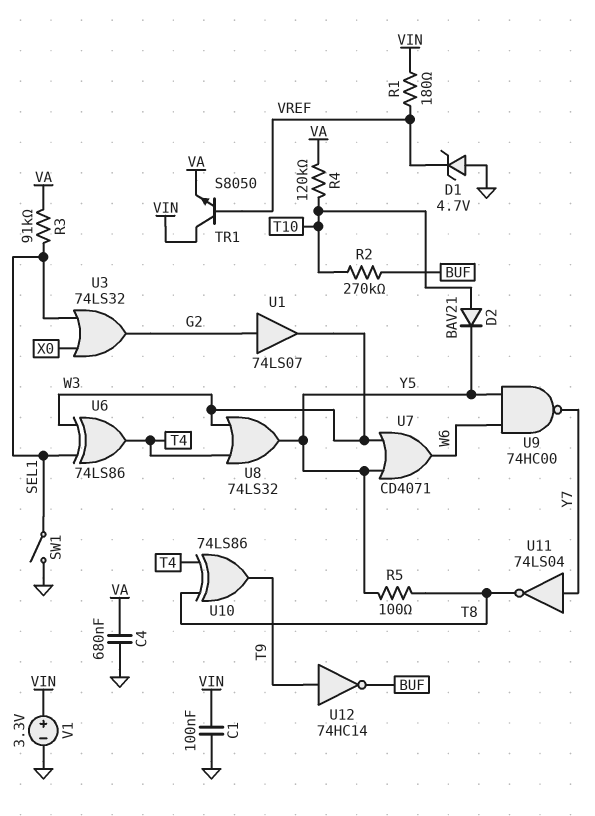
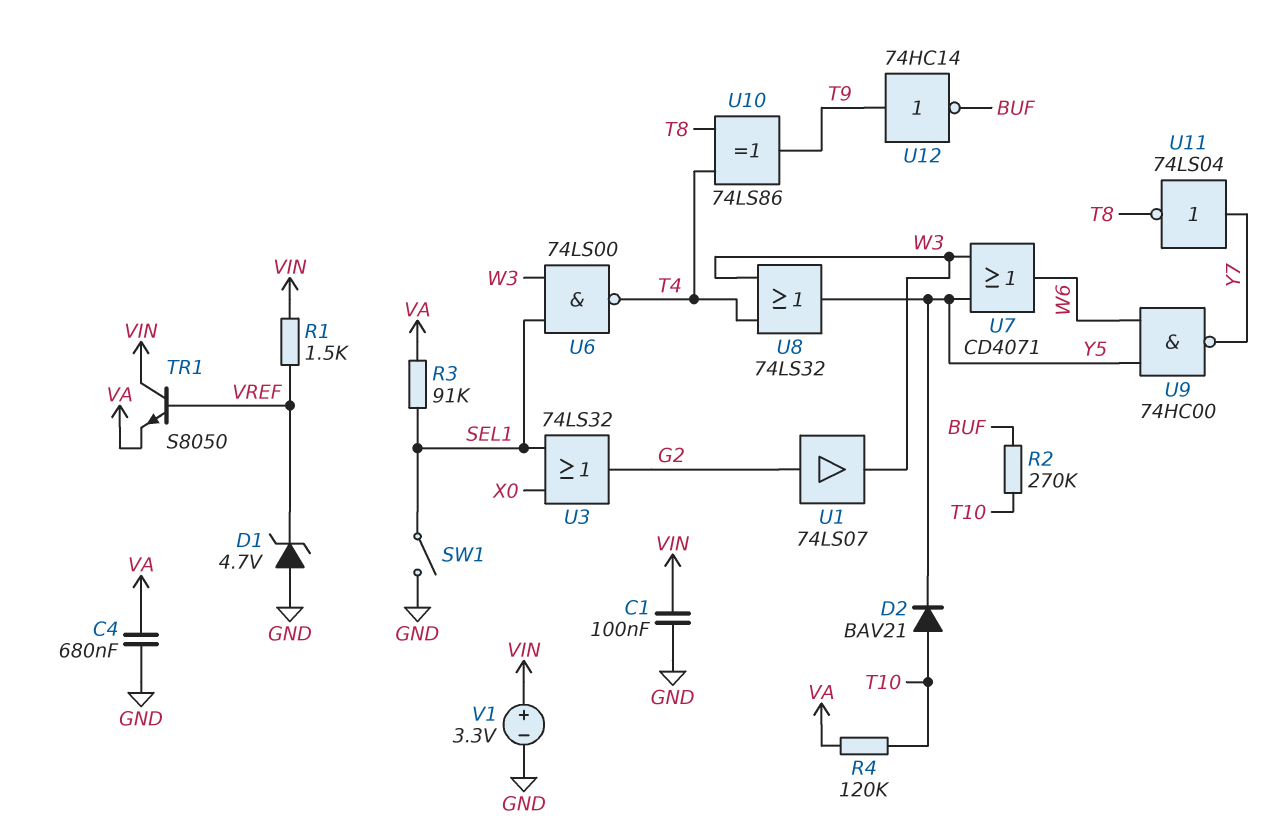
R1: 180 (VIN, VREF) -> 1.5k (VIN, VREF)
R5: 100 (T8, Y5) -> none
U6: XOR 74LS86 (in SEL1, in W3, out T4) -> NAND 74LS00 (in SEL1, in W3, out T4)

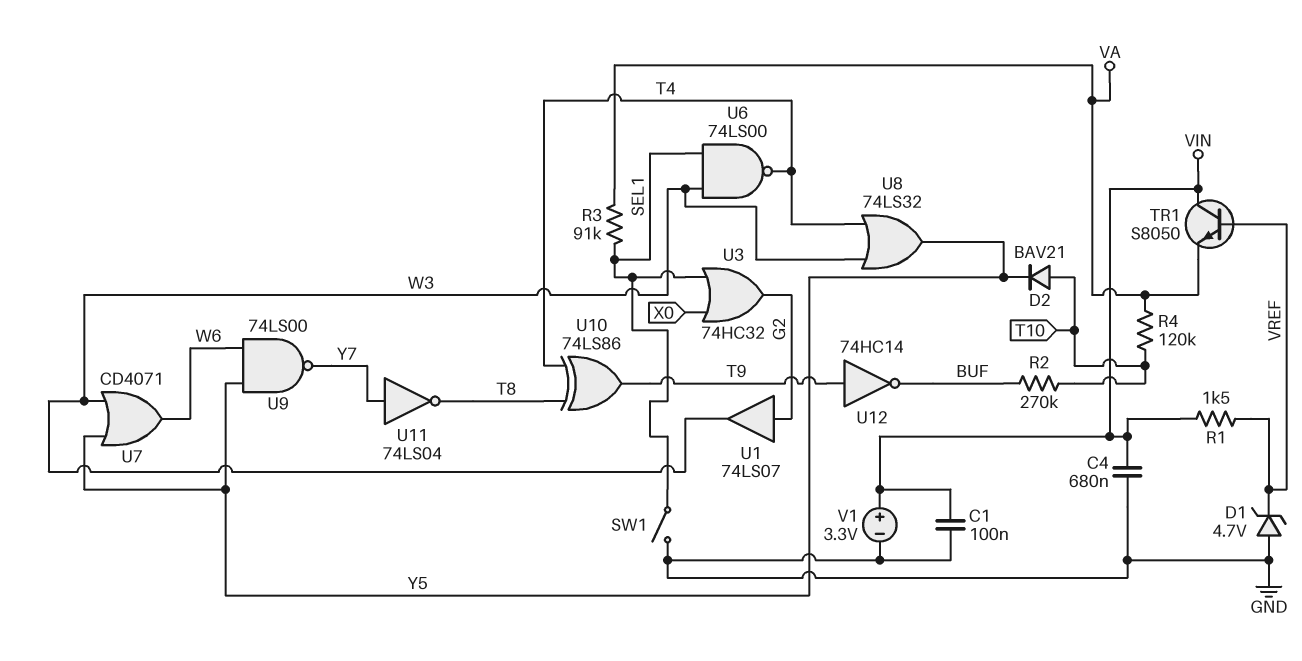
C4: 680nF (GND, VA) -> 680nF (GND, VIN)
U3: OR 74LS32 (in SEL1, in X0, out G2) -> OR 74HC32 (in SEL1, in X0, out G2)
U9: NAND 74HC00 (in W6, in Y5, out Y7) -> NAND 74LS00 (in W6, in Y5, out Y7)

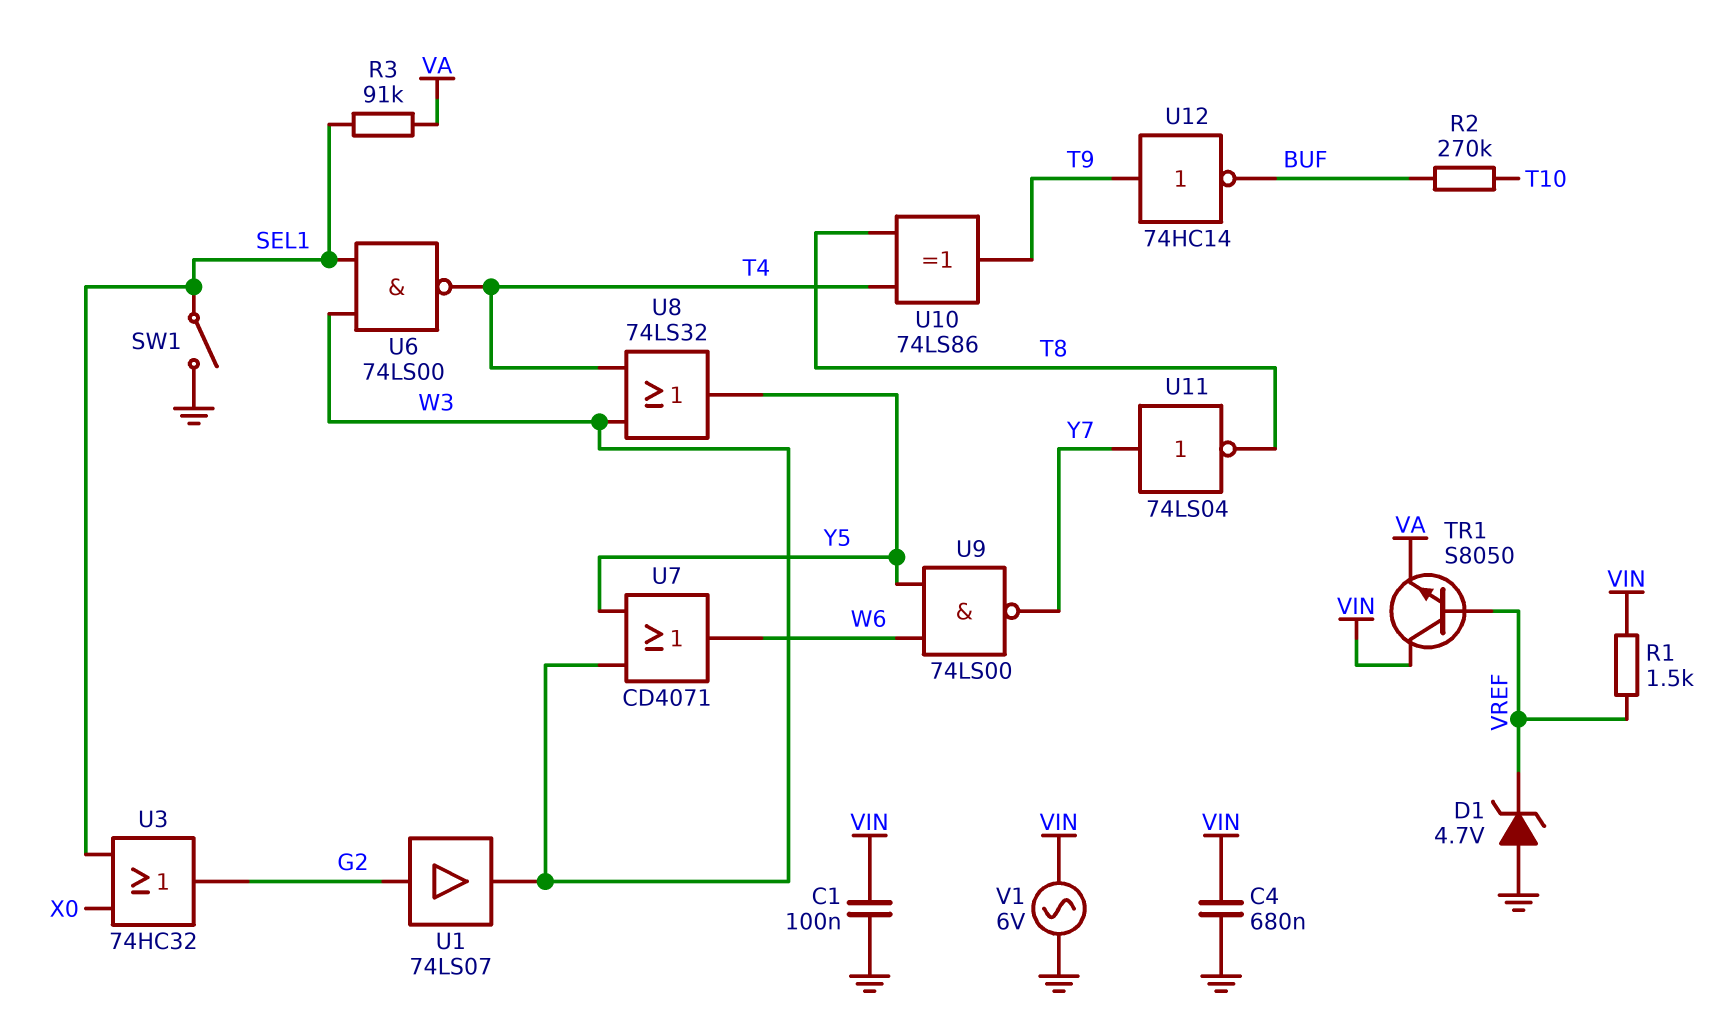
D2: diode BAV21 (A T10, K Y5) -> none
R4: 120k (T10, VA) -> none
V1: 3.3V (plus VIN, minus GND) -> AC 6V (GND, VIN)

